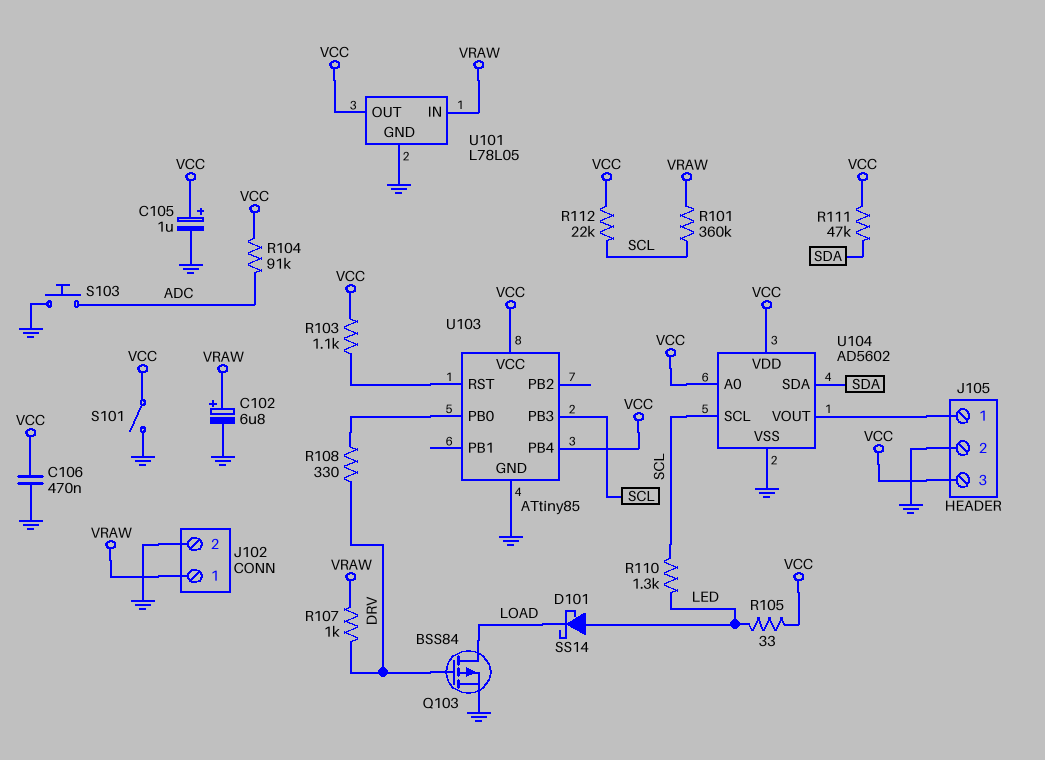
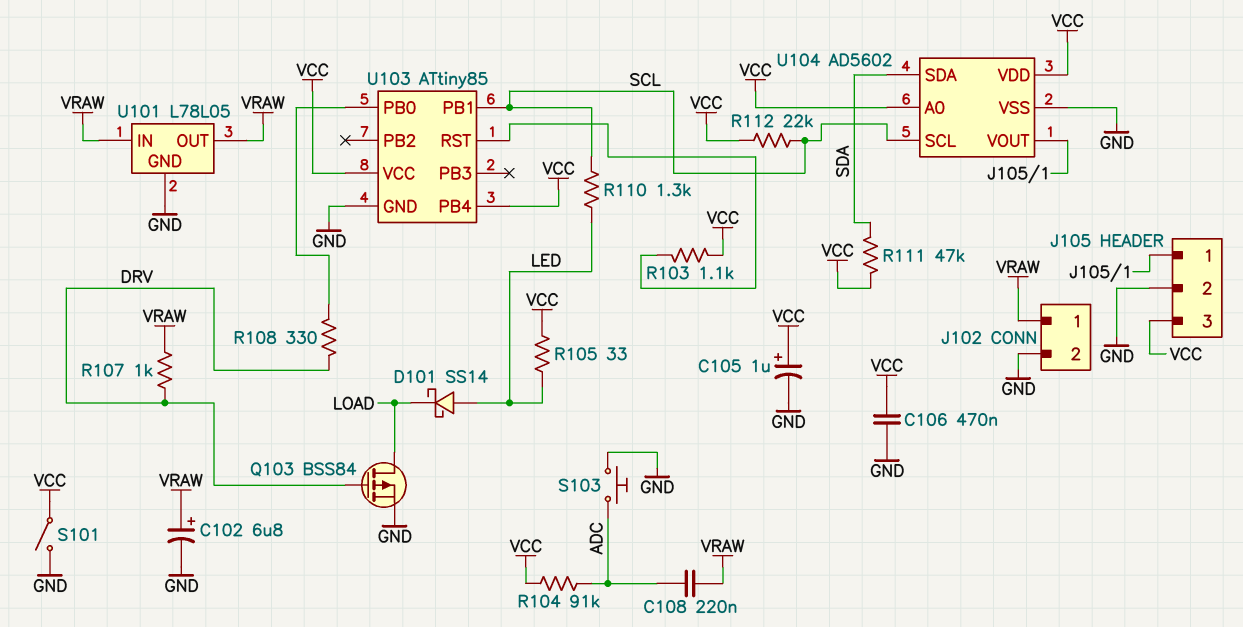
C108: none -> 220nF (ADC, VRAW)
R101: 360k (SCL, VRAW) -> none
U101 pin OUT: VCC -> VRAW
U103 pin PB1: none -> SCL
U103 pin PB3: SCL -> none

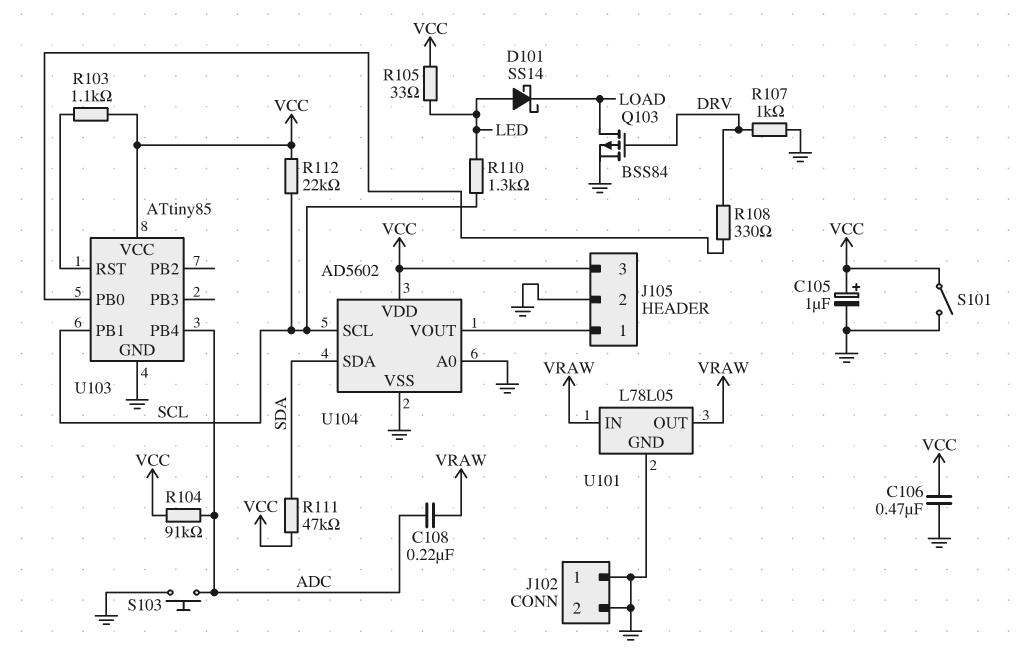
C102: 6.8uF (plus VRAW, minus GND) -> none
J102 pin 1: VRAW -> GND
R107: 1k (DRV, VRAW) -> 1k (DRV, GND)
U103 pin PB4: VCC -> ADC
U104 pin A0: VCC -> GND

